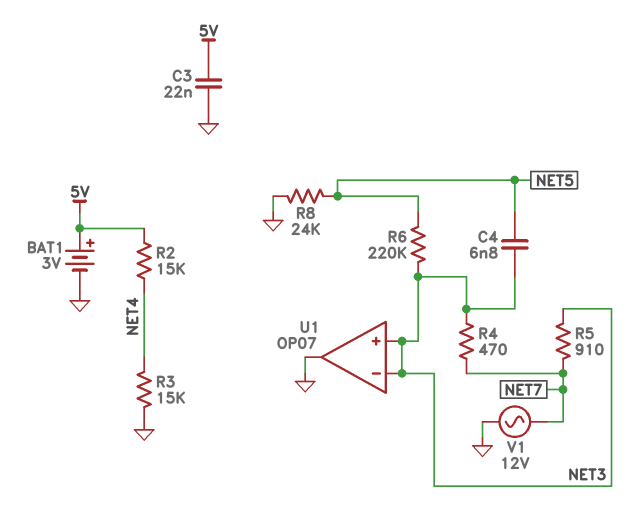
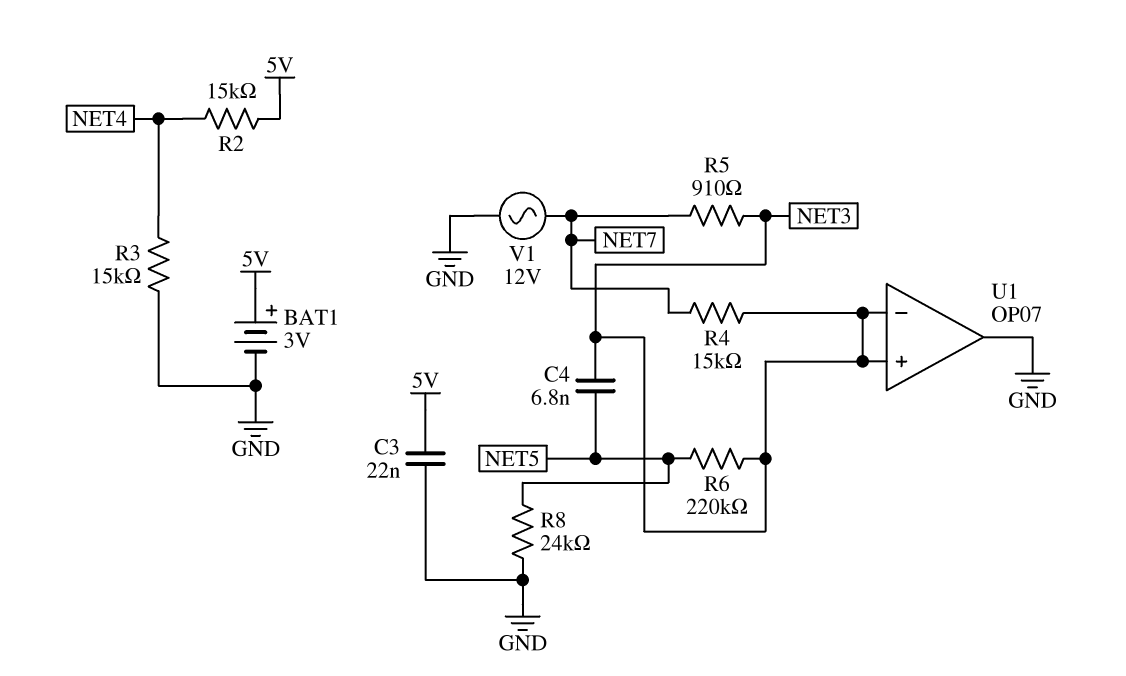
R4: 470 (NET3, NET7) -> 15k (NET3, NET7)

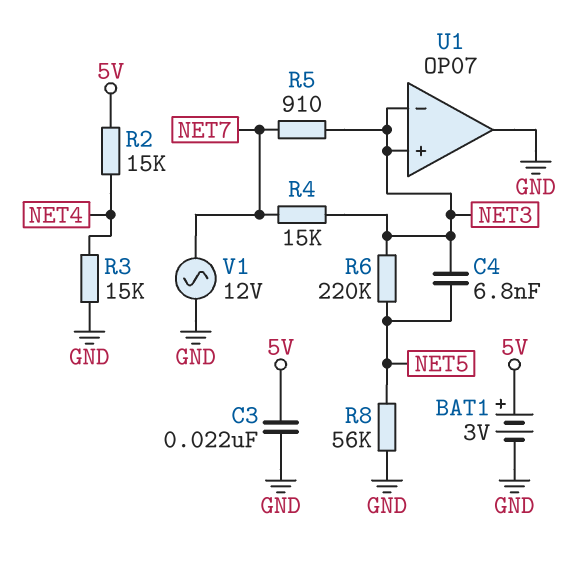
R8: 24k (GND, NET5) -> 56k (GND, NET5)

